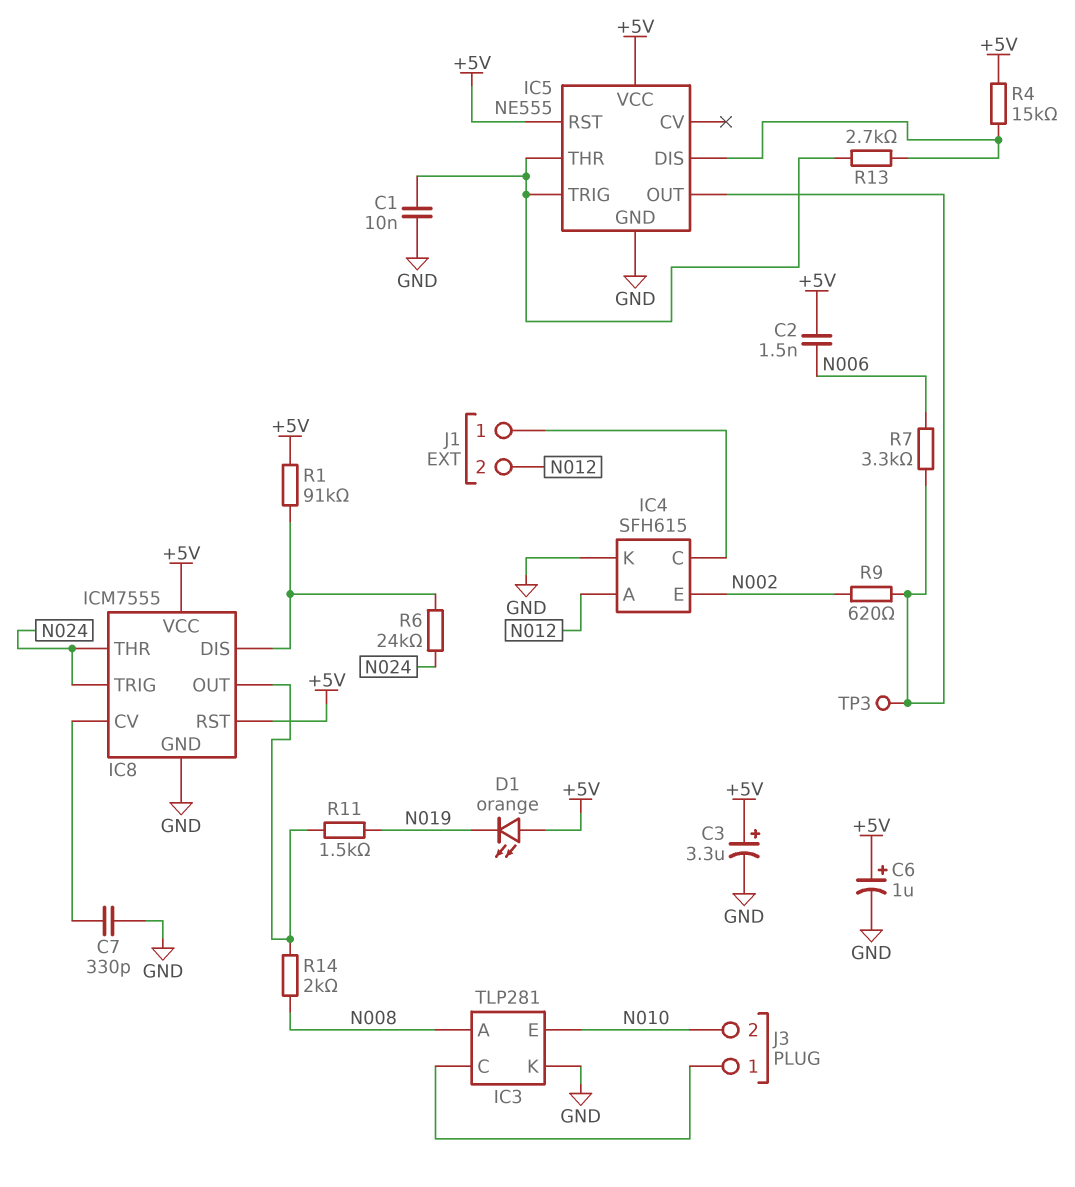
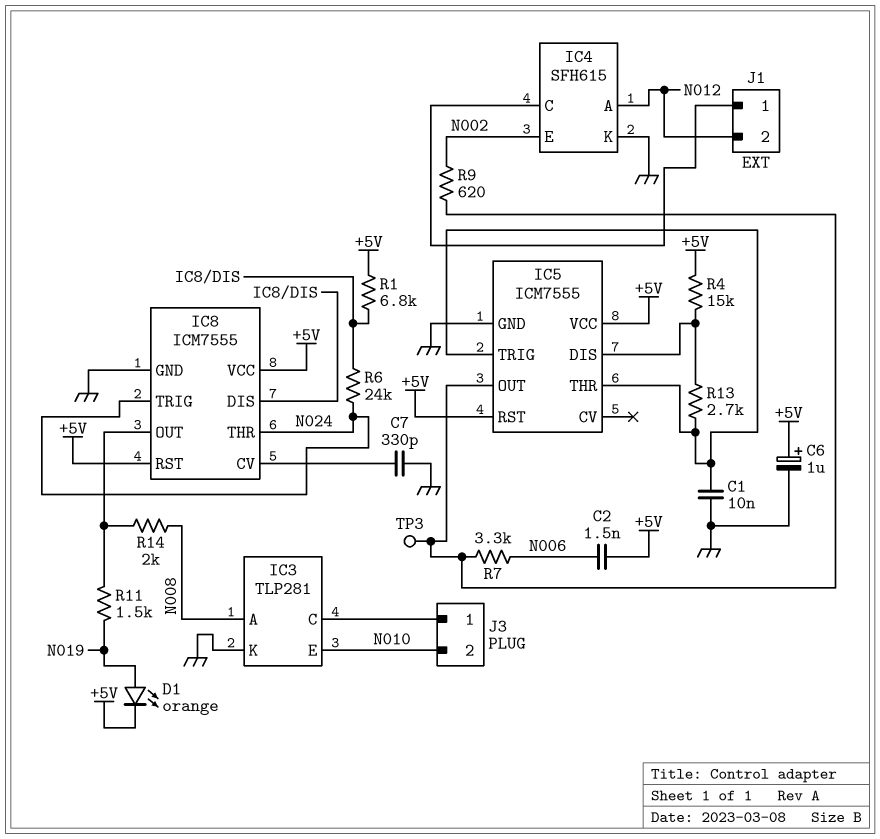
C3: 3.3uF (plus +5V, minus GND) -> none
D1: LED orange (A +5V, K N019) -> LED orange (A N019, K +5V)
IC5: NE555 -> ICM7555
R1: 91k (+5V, IC8/DIS) -> 6.8k (+5V, IC8/DIS)

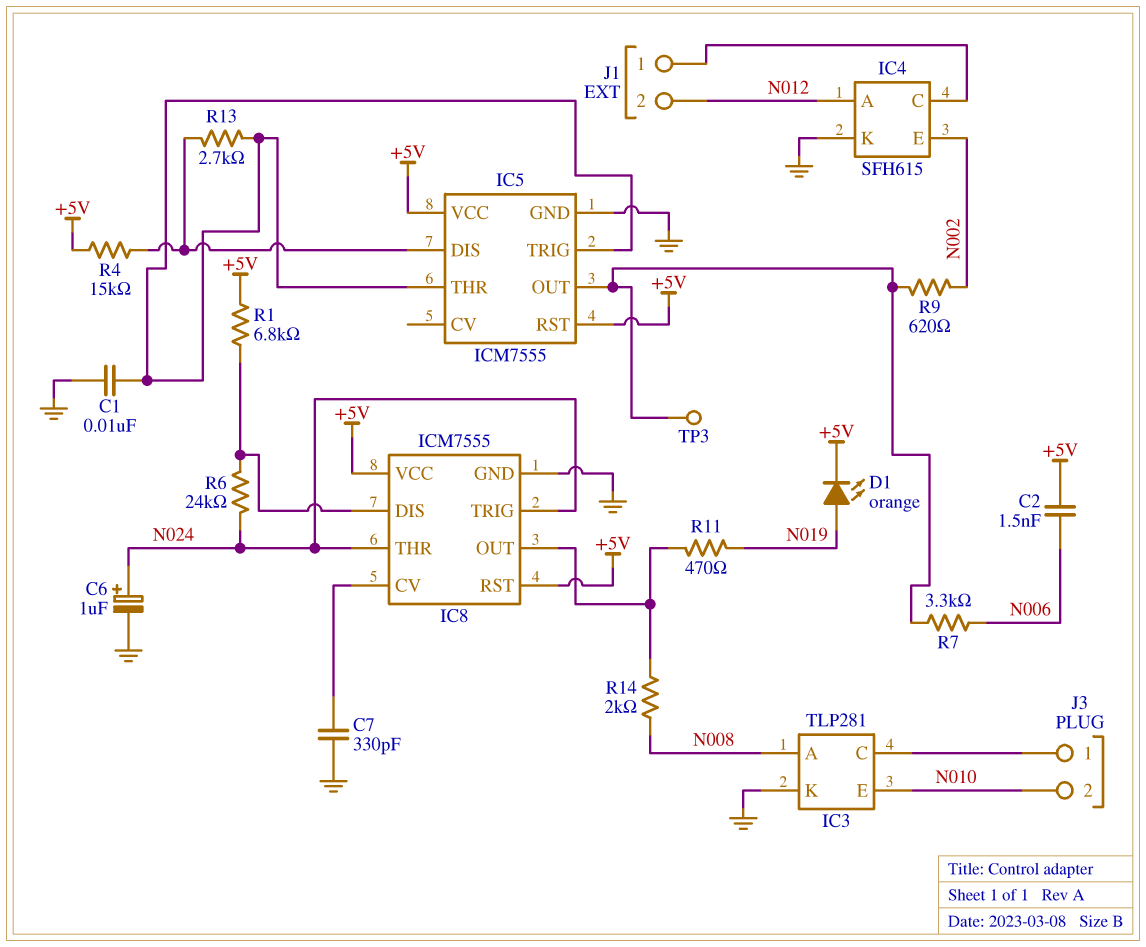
C6: 1uF (plus +5V, minus GND) -> 1uF (plus N024, minus GND)
R11: 1.5k (IC8/OUT, N019) -> 470 (IC8/OUT, N019)

